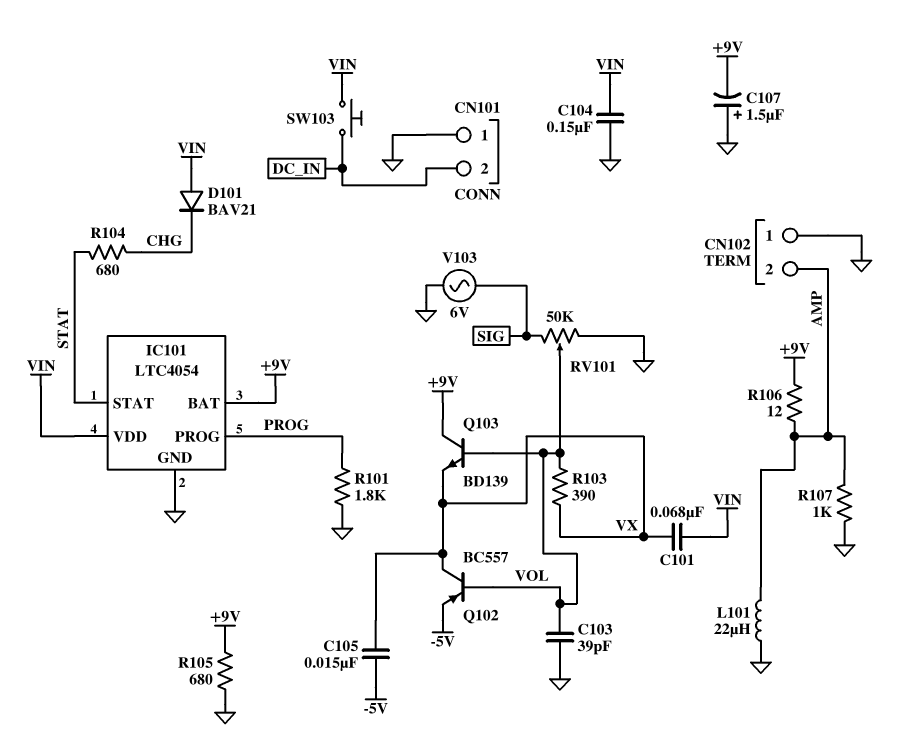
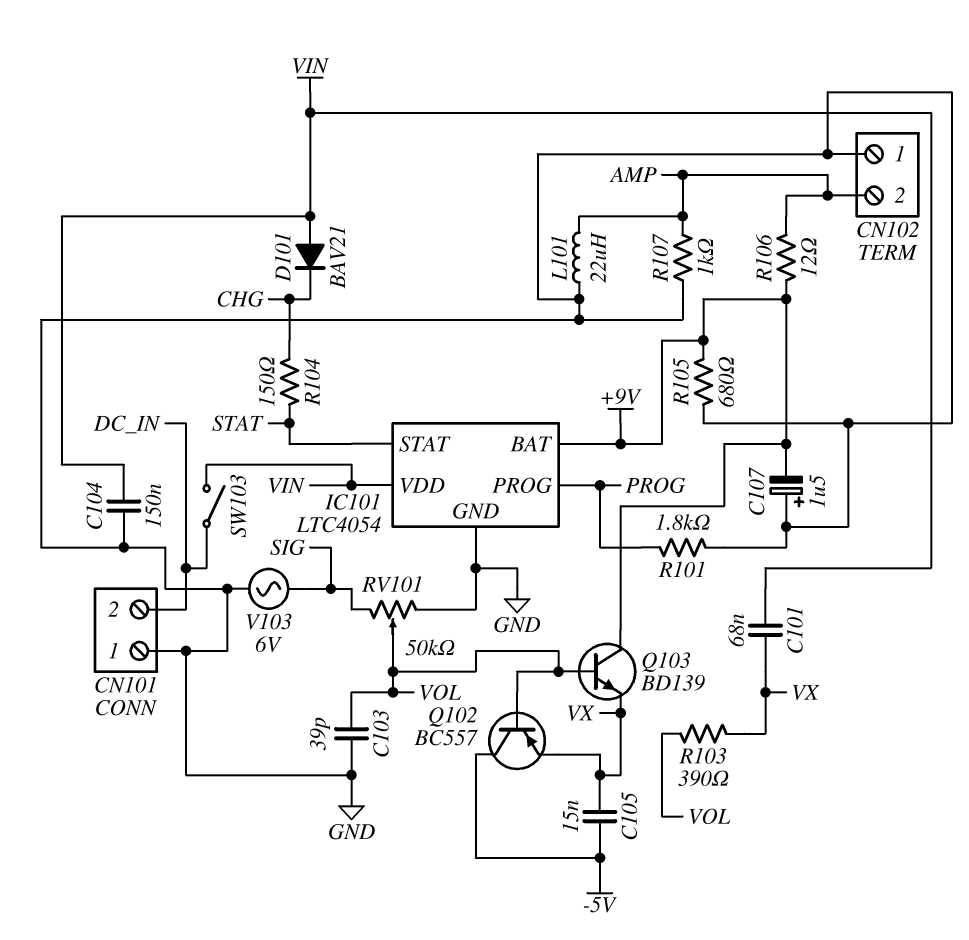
Q102: PNP BC557 (B VOL, C VX, E -5V) -> PNP BC557 (B VOL, C -5V, E VX)
R104: 680 (CHG, STAT) -> 150 (CHG, STAT)
SW103: button (DC_IN, VIN) -> switch (DC_IN, VIN)

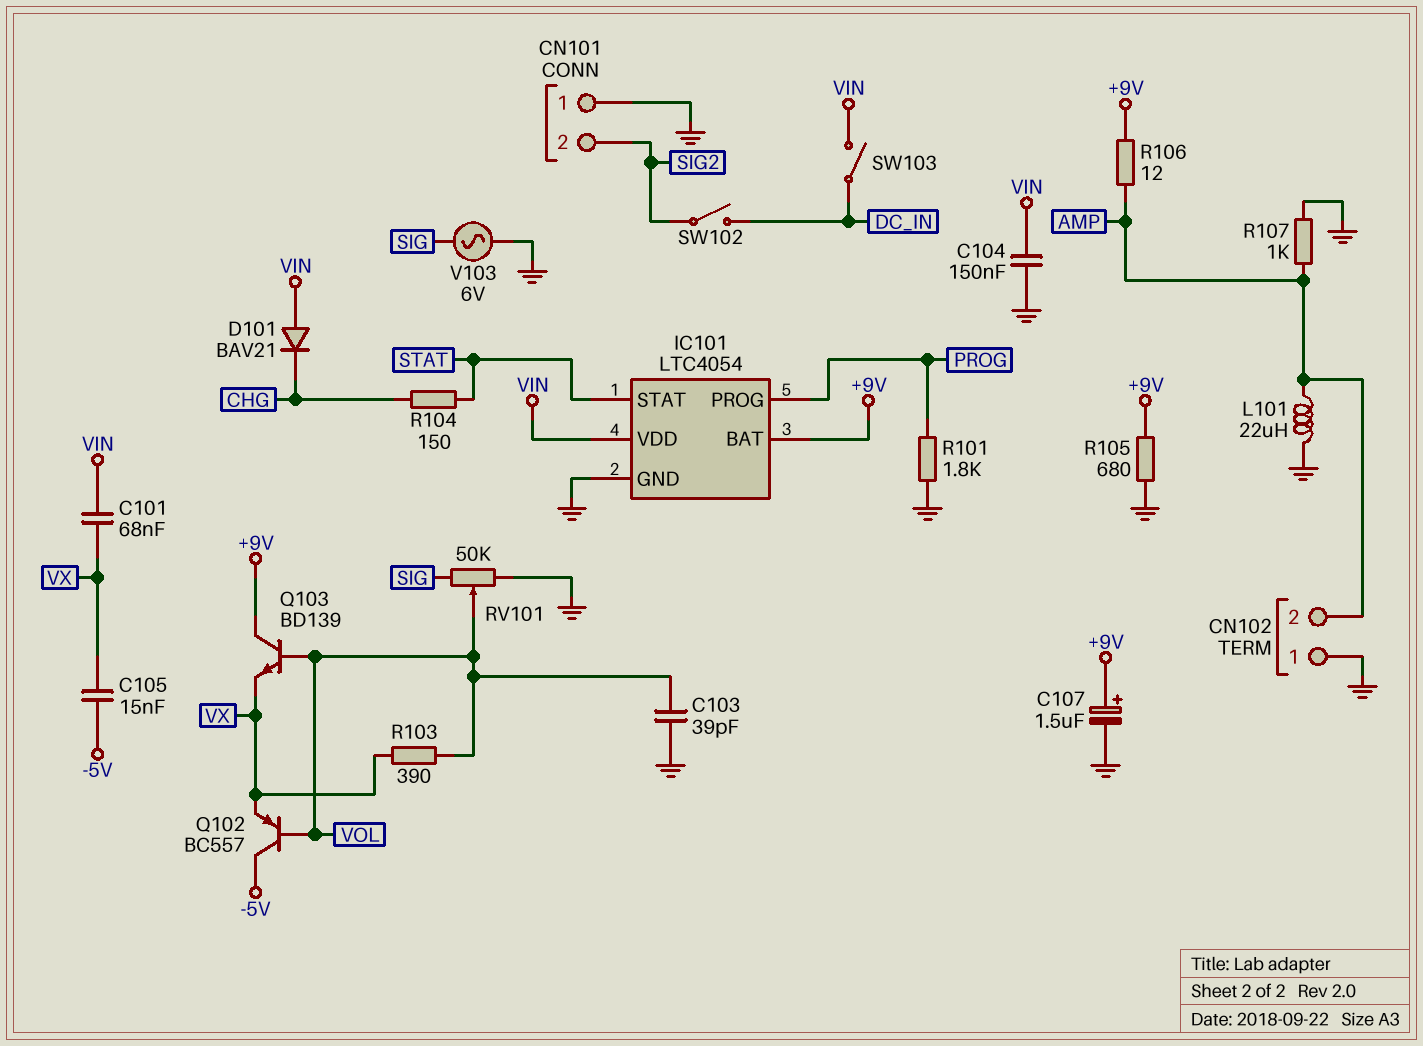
C107: 1.5uF (plus GND, minus +9V) -> 1.5uF (plus +9V, minus GND)
CN101 pin 2: DC_IN -> SIG2
SW102: none -> switch (DC_IN, SIG2)

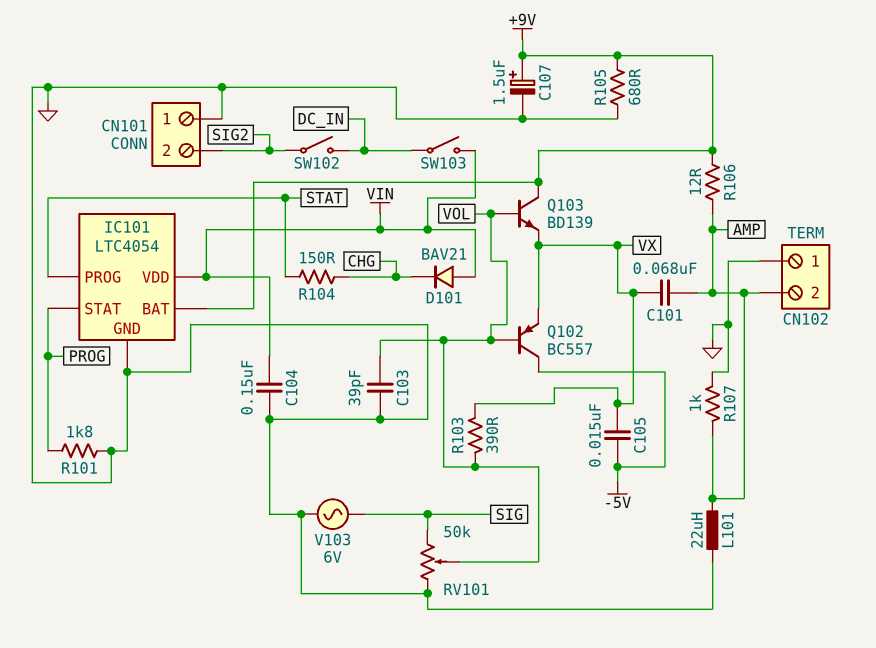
C101: 68nF (VIN, VX) -> 68nF (AMP, VX)
IC101 pin PROG: PROG -> STAT
IC101 pin STAT: STAT -> PROG

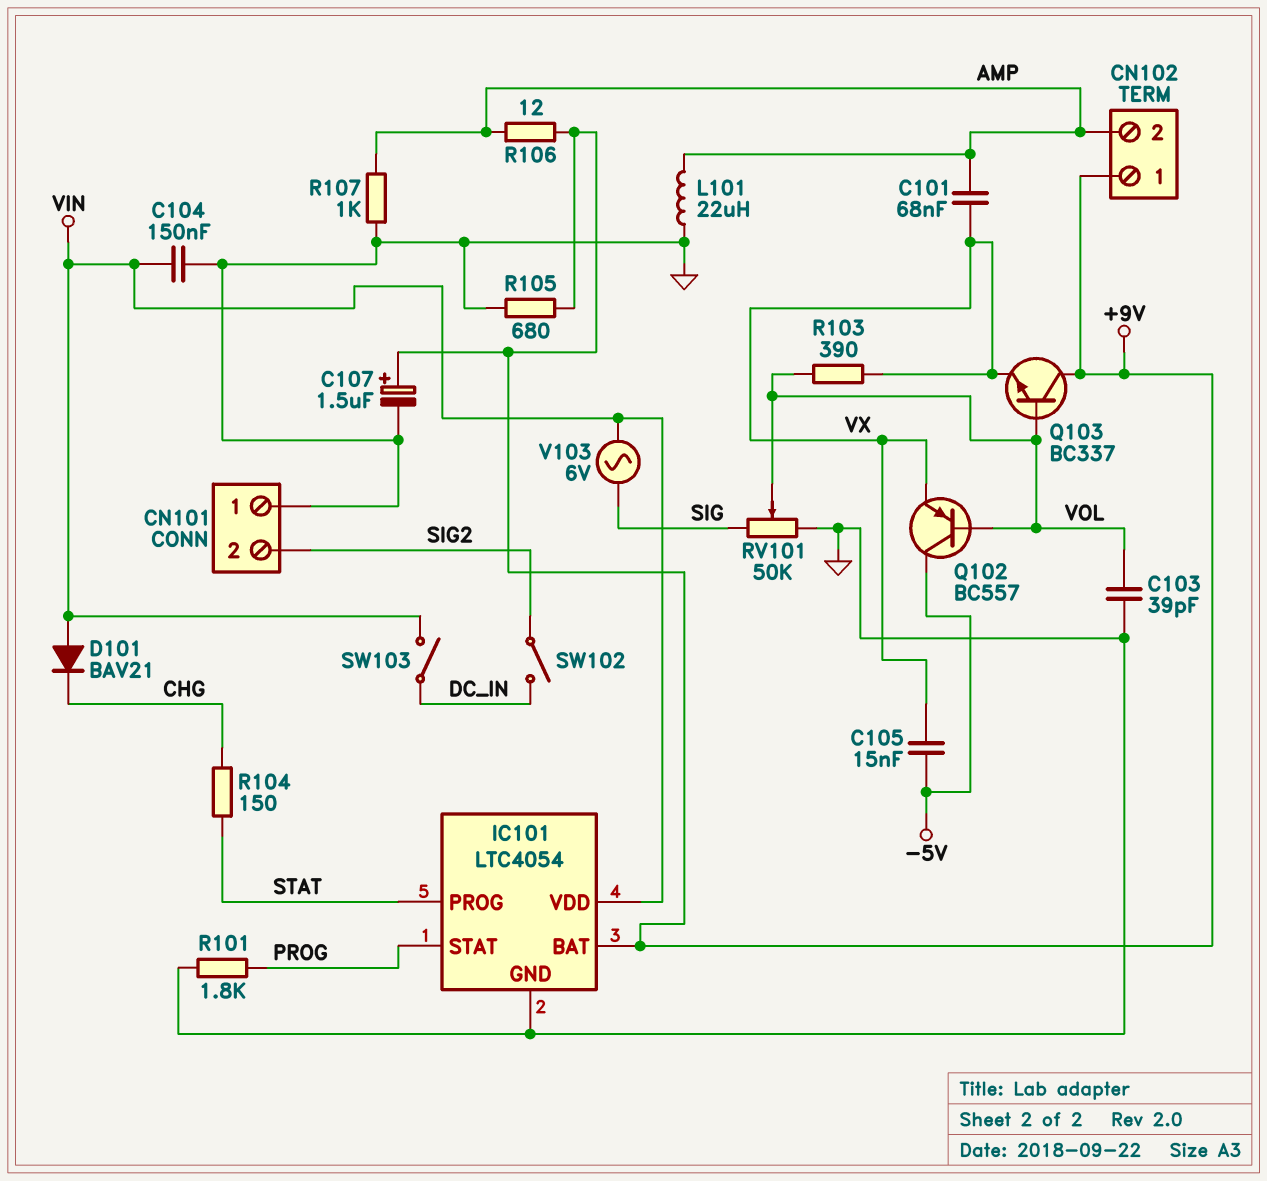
CN102 pin 1: GND -> +9V
Q103: NPN BD139 (B VOL, C +9V, E VX) -> NPN BC337 (B VOL, C +9V, E VX)
V103: AC 6V (GND, SIG) -> AC 6V (SIG, VIN)

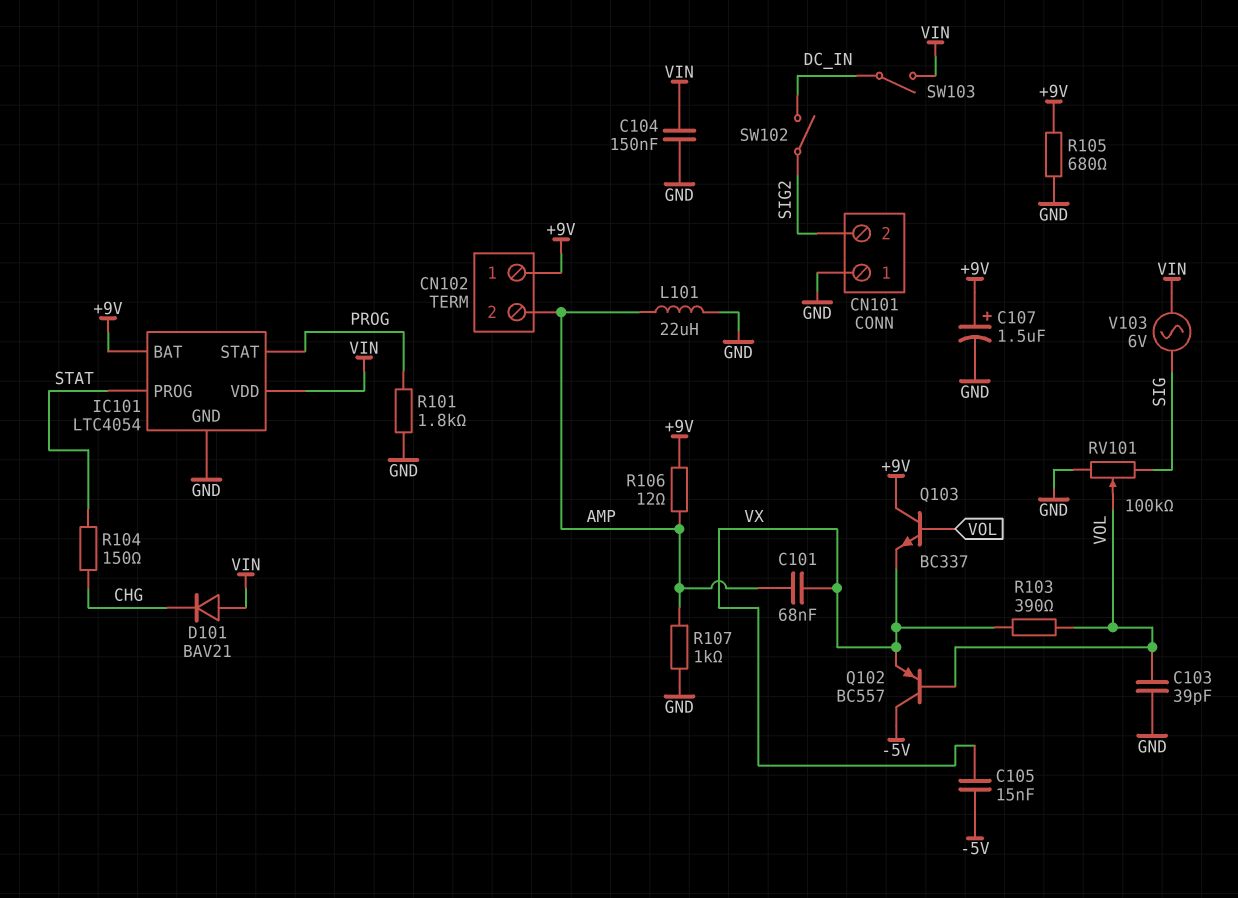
RV101: 50k (GND, SIG, wiper VOL) -> 100k (GND, SIG, wiper VOL)

